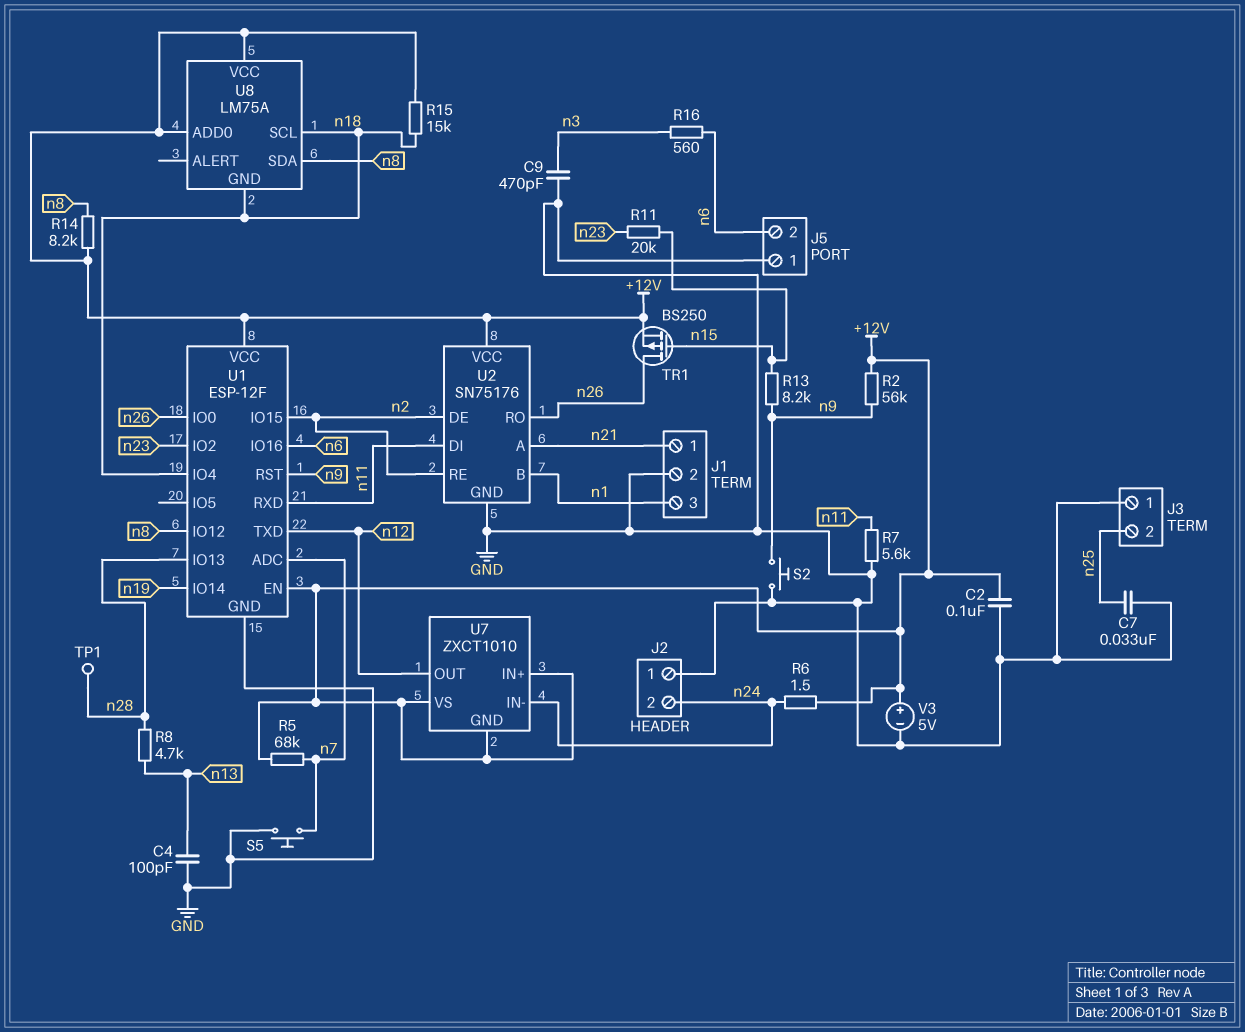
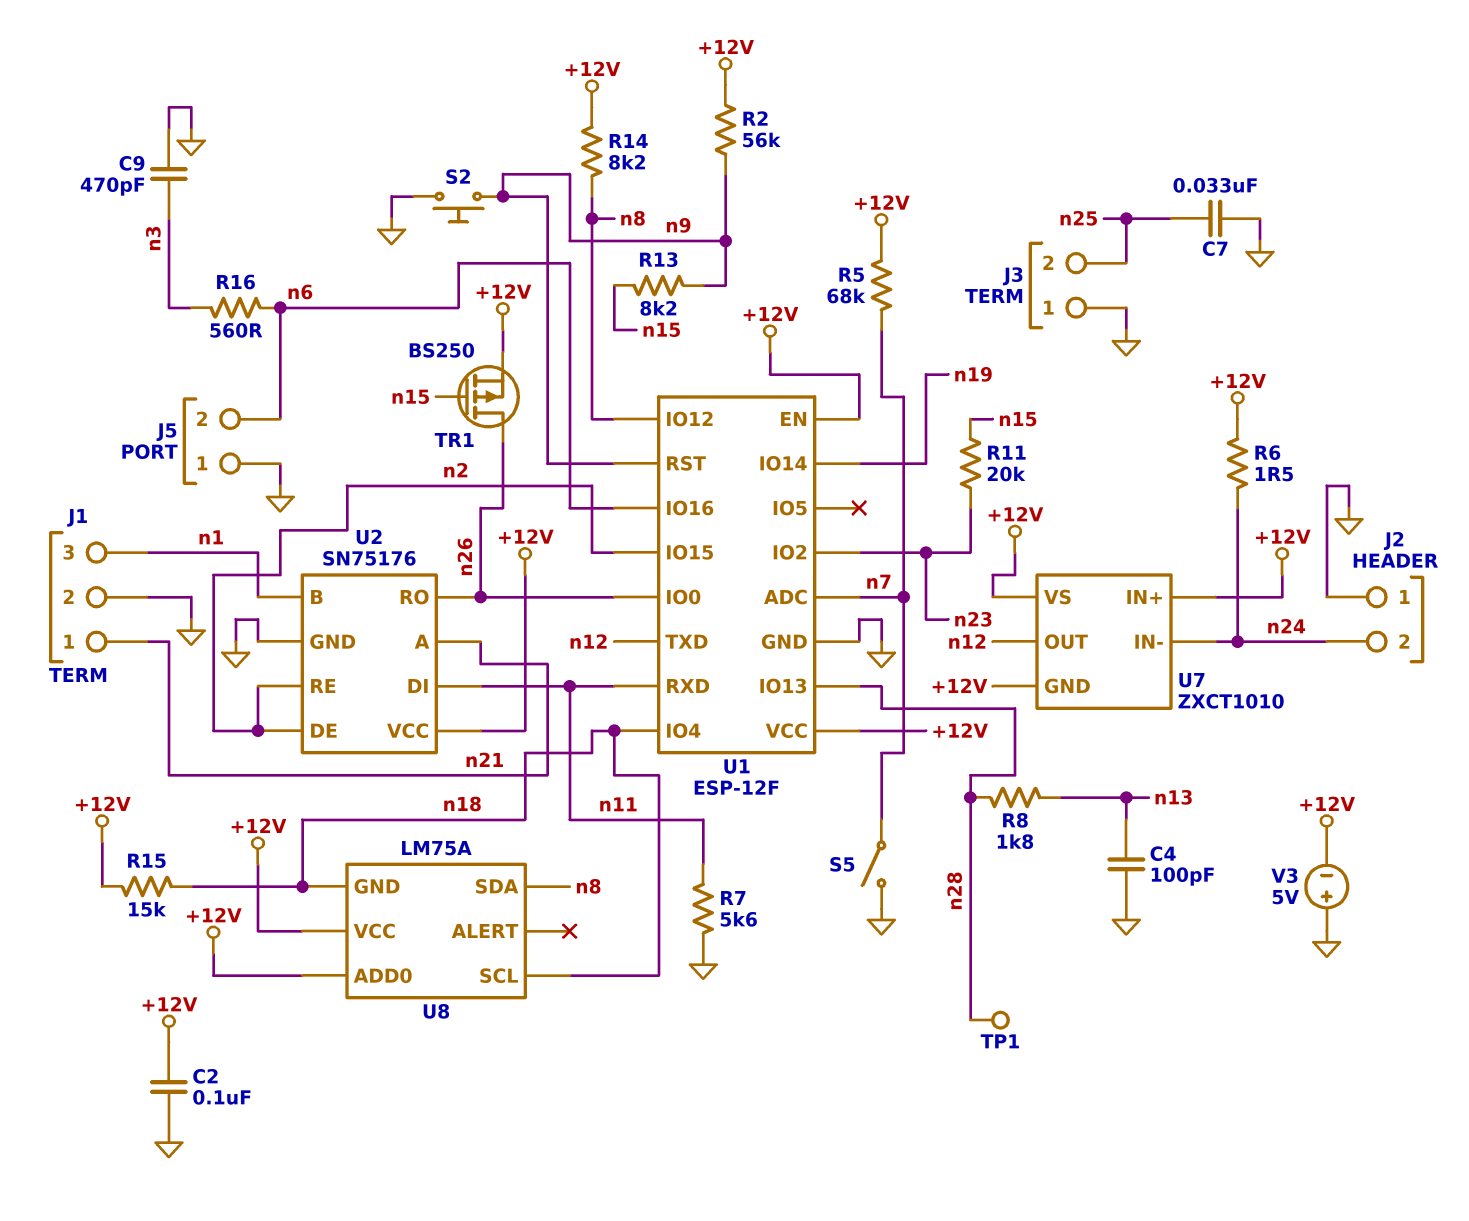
R8: 4.7k (n13, n28) -> 1.8k (n13, n28)
S5: button (GND, n7) -> switch (GND, n7)
V3: 5V (plus +12V, minus GND) -> 5V (plus GND, minus +12V)

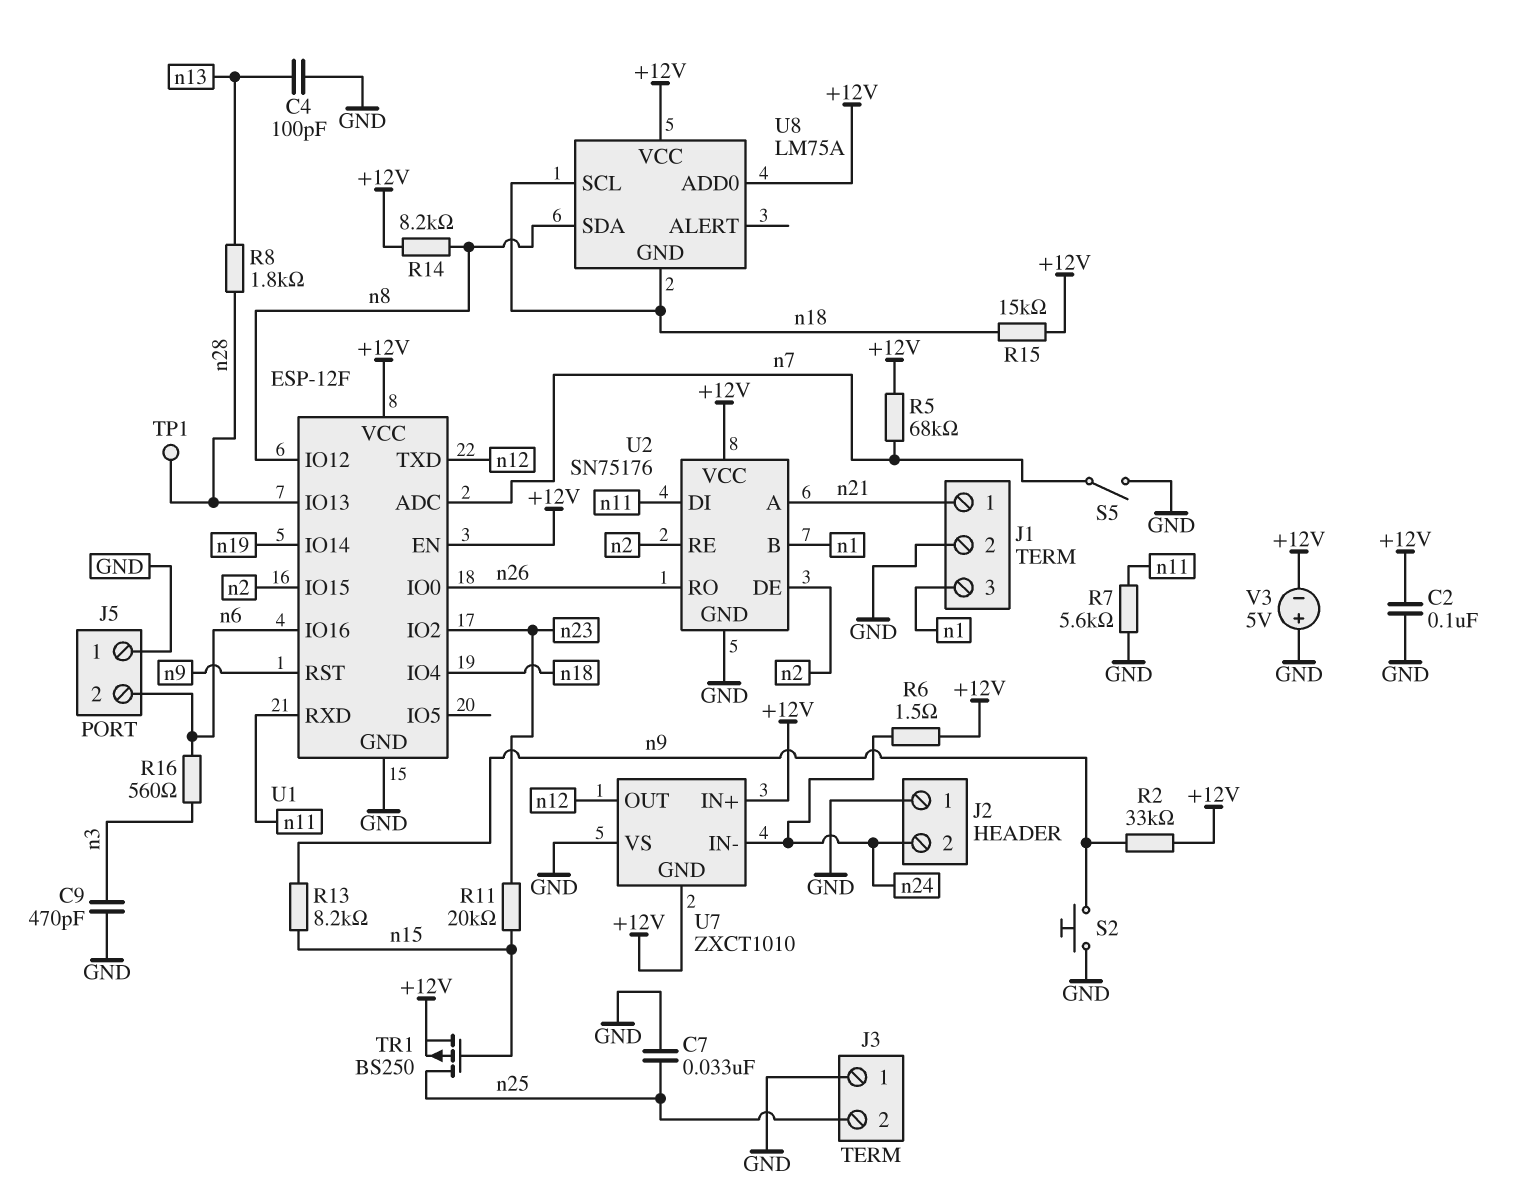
R2: 56k (+12V, n9) -> 33k (+12V, n9)
TR1: PMOS BS250 (G n15, D n26, S +12V) -> PMOS BS250 (G n15, D n25, S +12V)
U7 pin VS: +12V -> GND

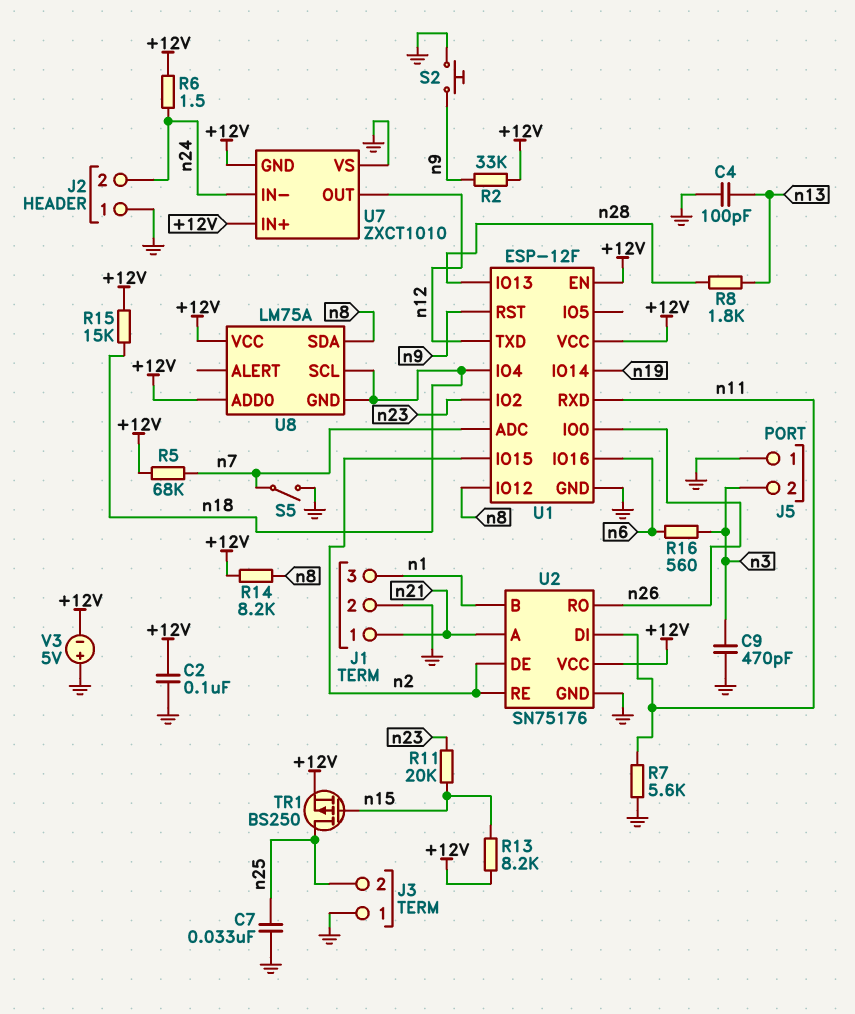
J5 pin 2: n6 -> n3
R13: 8.2k (n9, n15) -> 8.2k (+12V, n15)
TP1: test point (n28) -> none

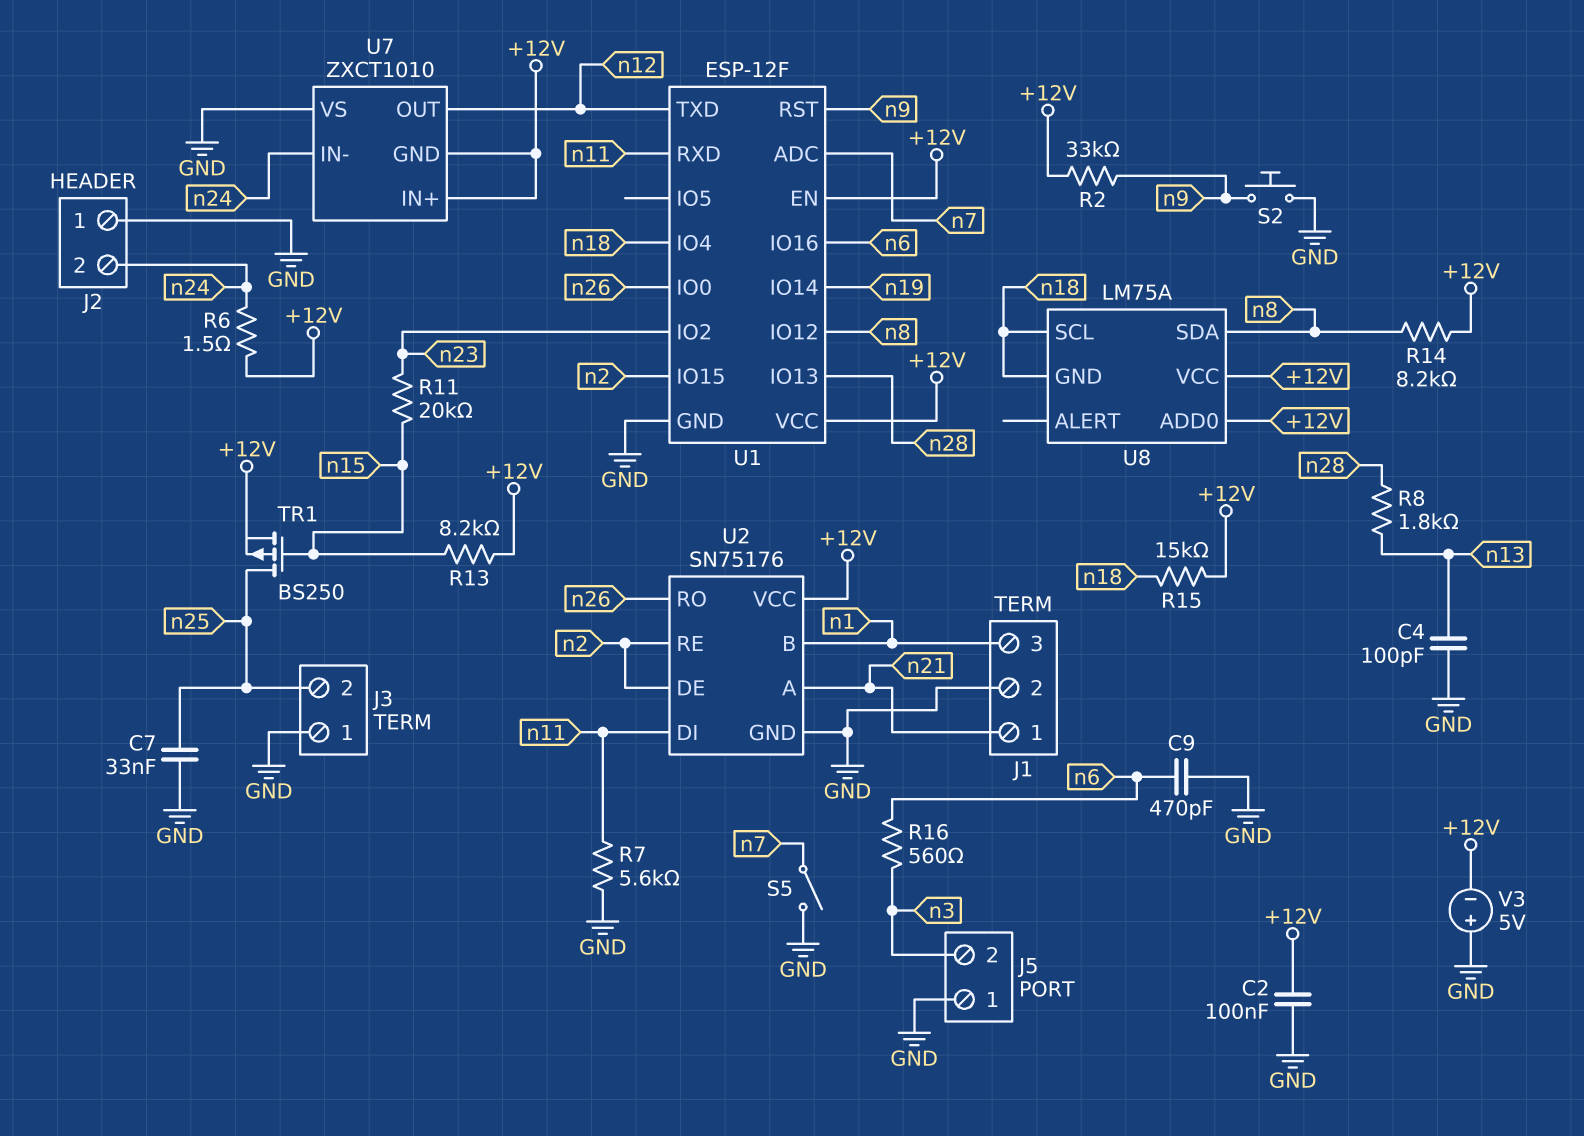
C9: 470pF (GND, n3) -> 470pF (GND, n6)
R5: 68k (+12V, n7) -> none

